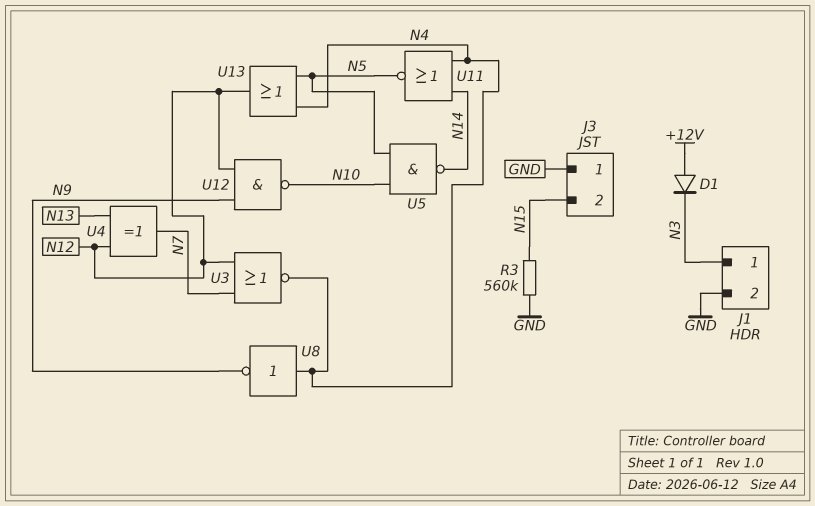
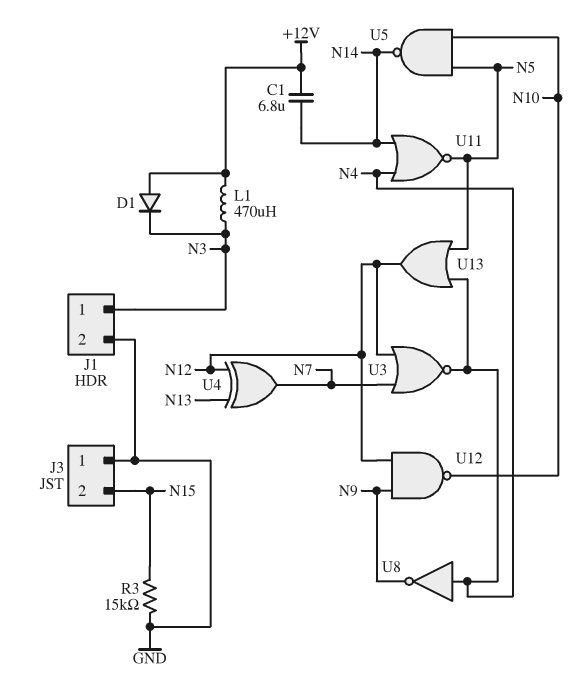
C1: none -> 6.8uF (+12V, N14)
L1: none -> 470uH (+12V, N3)
R3: 560k (GND, N15) -> 15k (GND, N15)

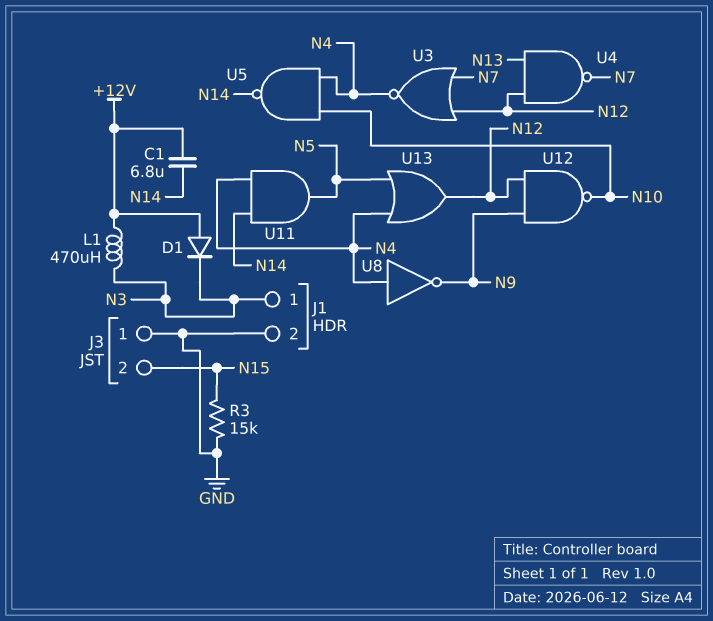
U4: XOR (in N12, in N13, out N7) -> NAND (in N12, in N13, out N7)
U5: NAND (in N5, in N10, out N14) -> NAND (in N4, in N10, out N14)
U11: NOR (in N4, in N14, out N5) -> AND (in N4, in N14, out N5)

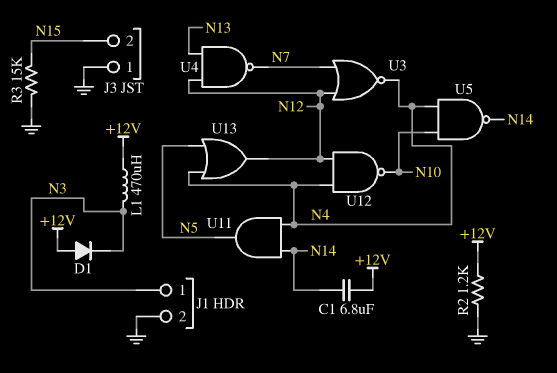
R2: none -> 1.2k (+12V, GND)
U8: NOT (in N4, out N9) -> none
U12: NAND (in N9, in N12, out N10) -> NAND (in N4, in N12, out N10)

